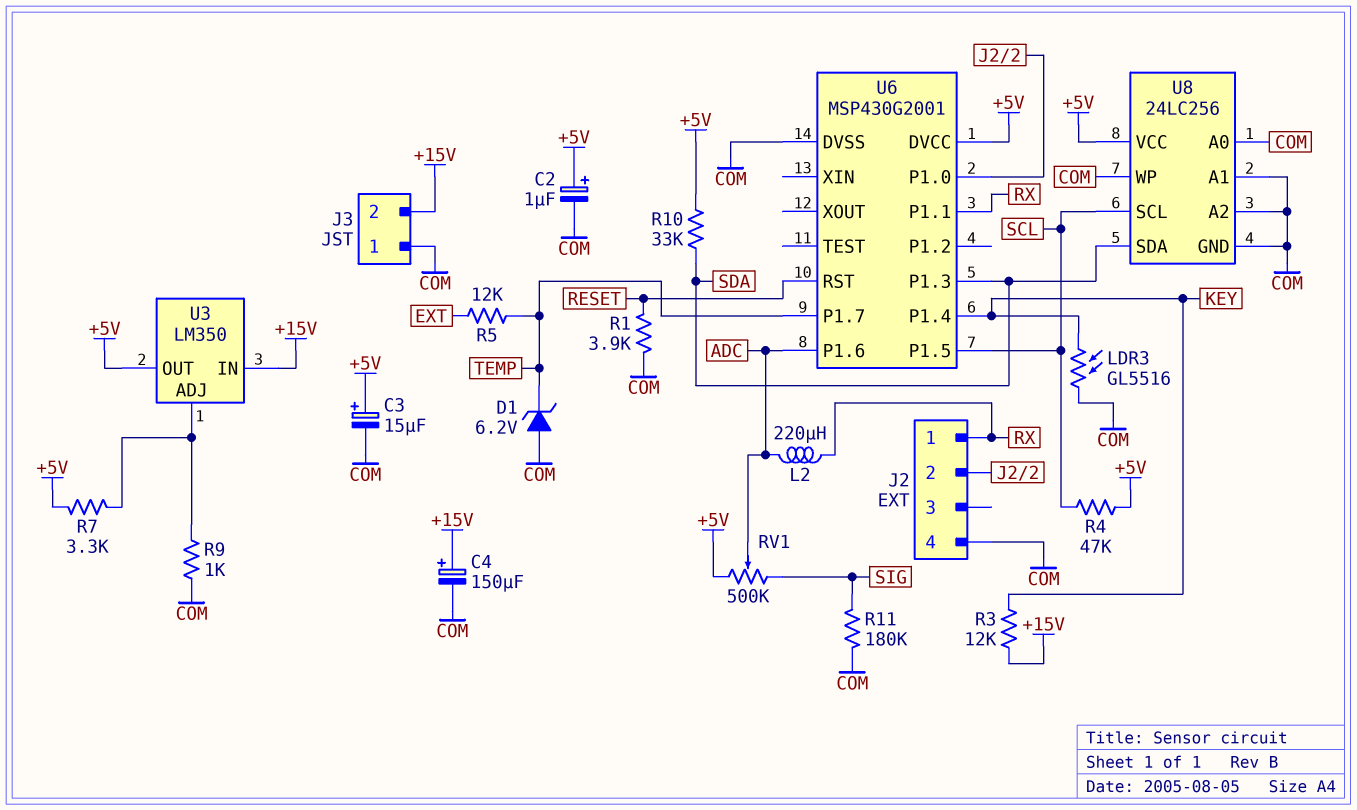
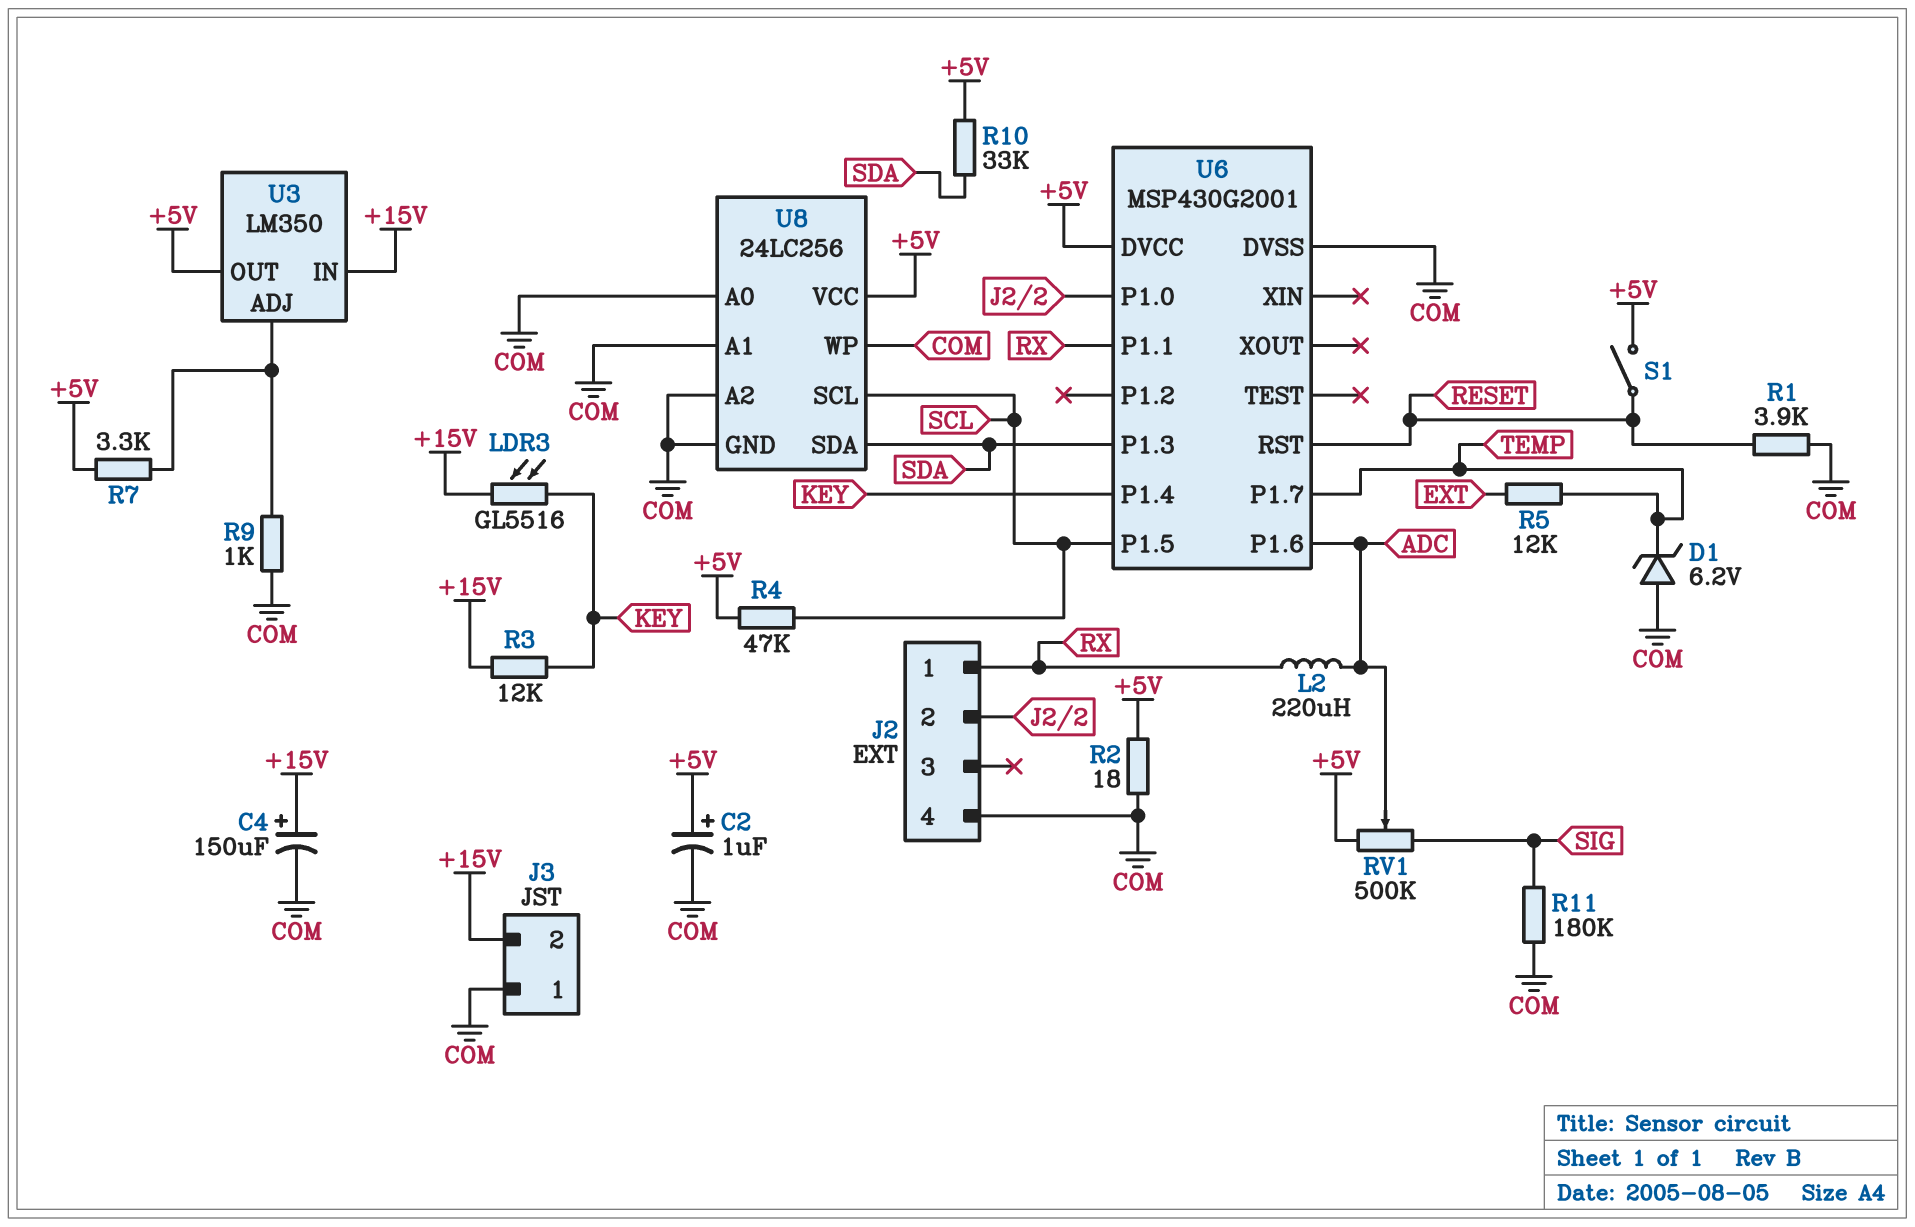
C3: 15uF (plus +5V, minus COM) -> none
LDR3: GL5516 (COM, KEY) -> GL5516 (+15V, KEY)
R2: none -> 18 (+5V, COM)
S1: none -> switch (+5V, RESET)

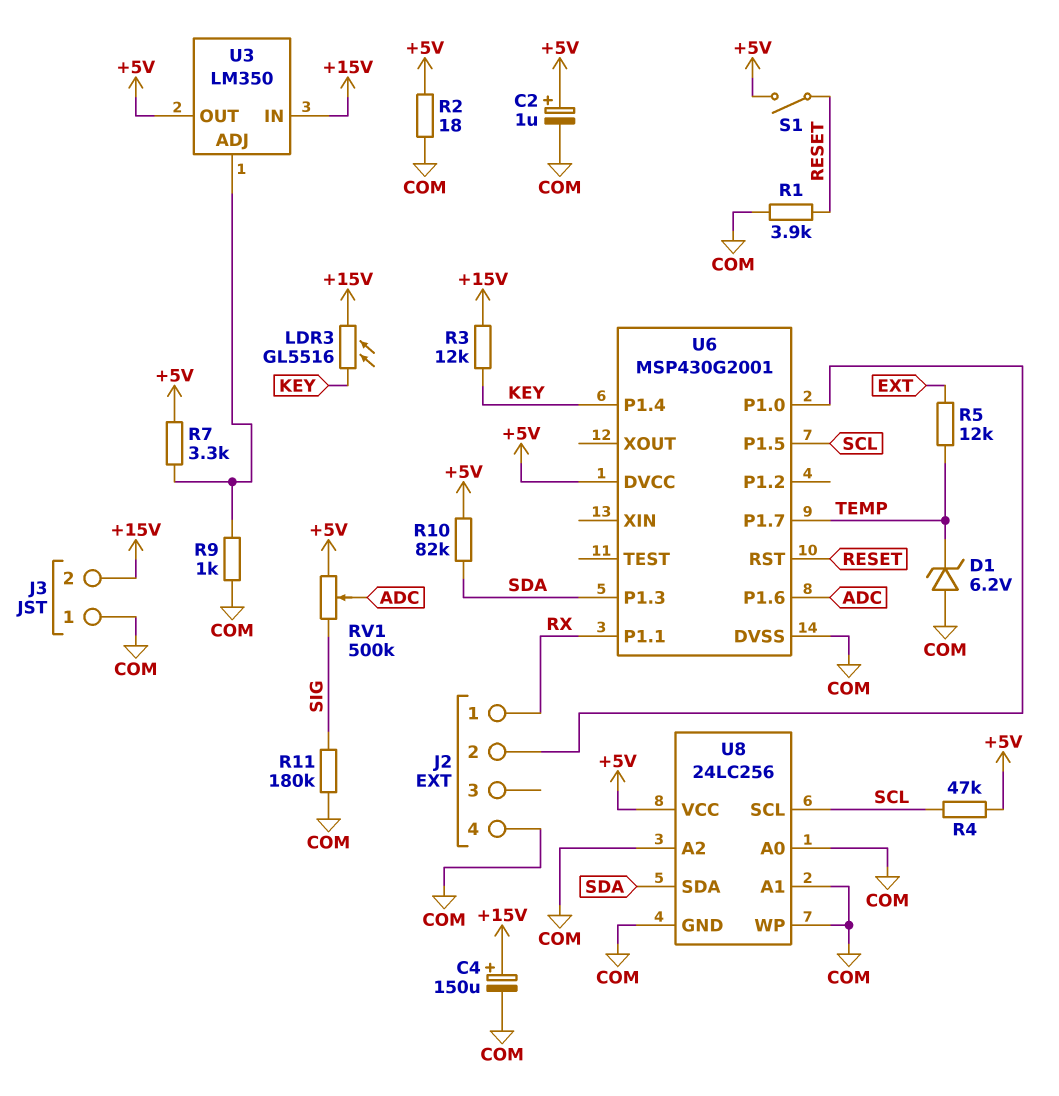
L2: 220uH (ADC, RX) -> none
R10: 33k (+5V, SDA) -> 82k (+5V, SDA)

